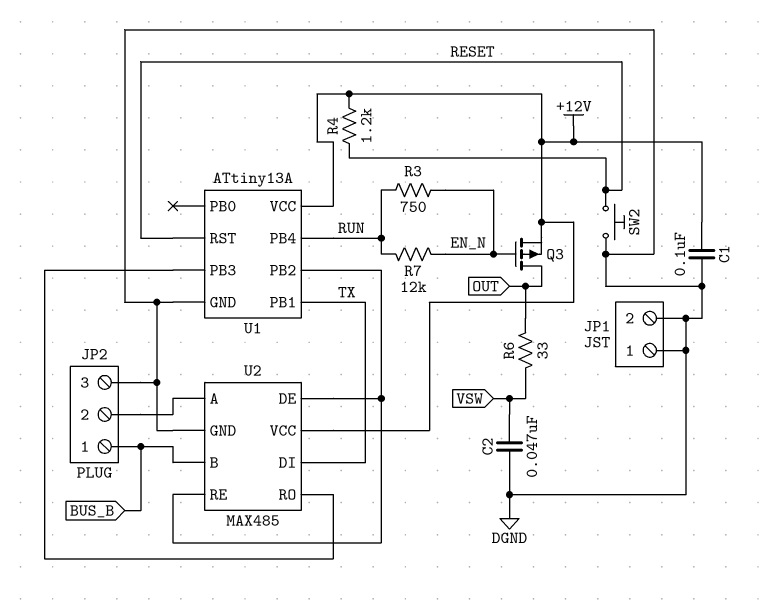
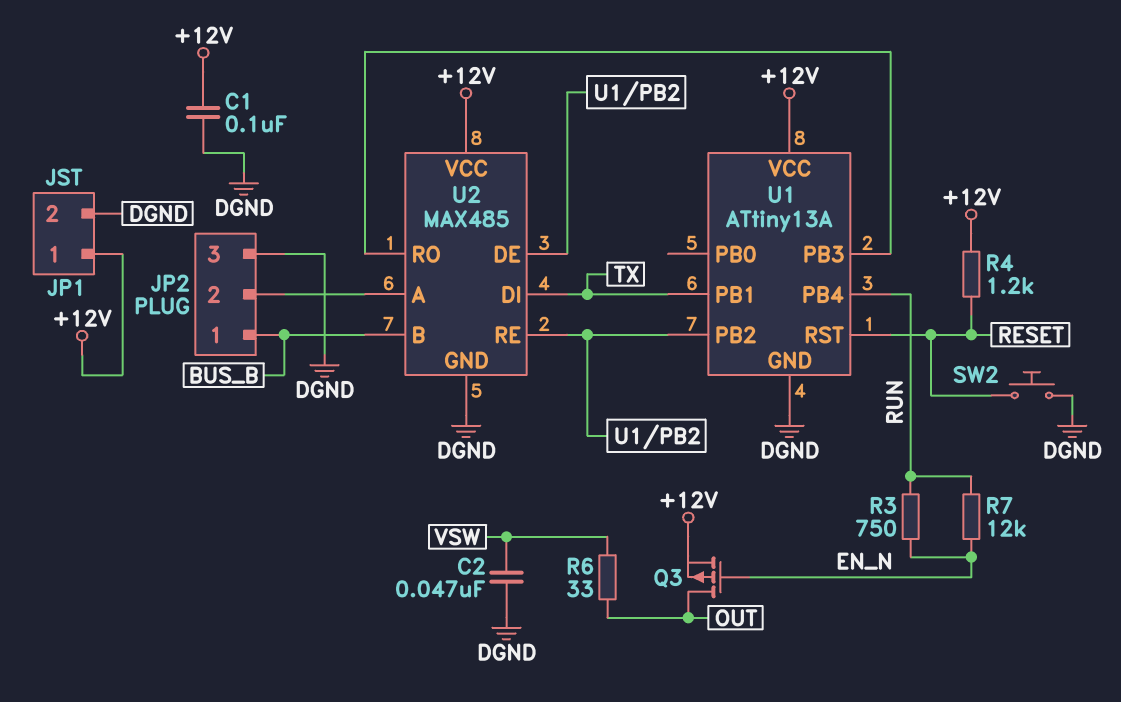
JP1 pin 1: DGND -> +12V

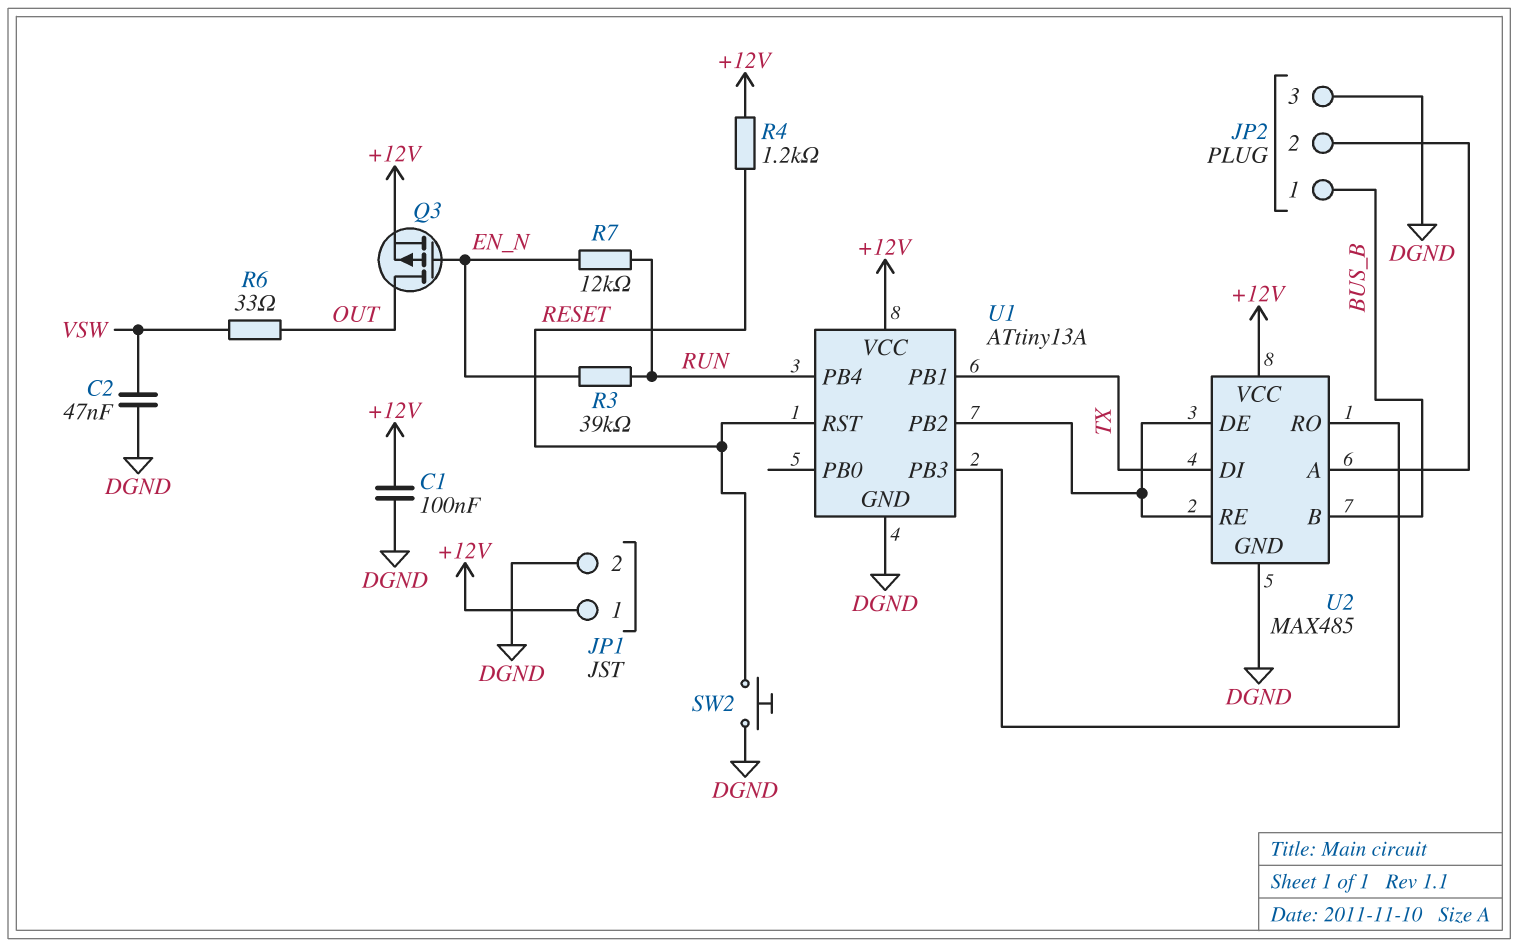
R3: 750 (EN_N, RUN) -> 39k (EN_N, RUN)

